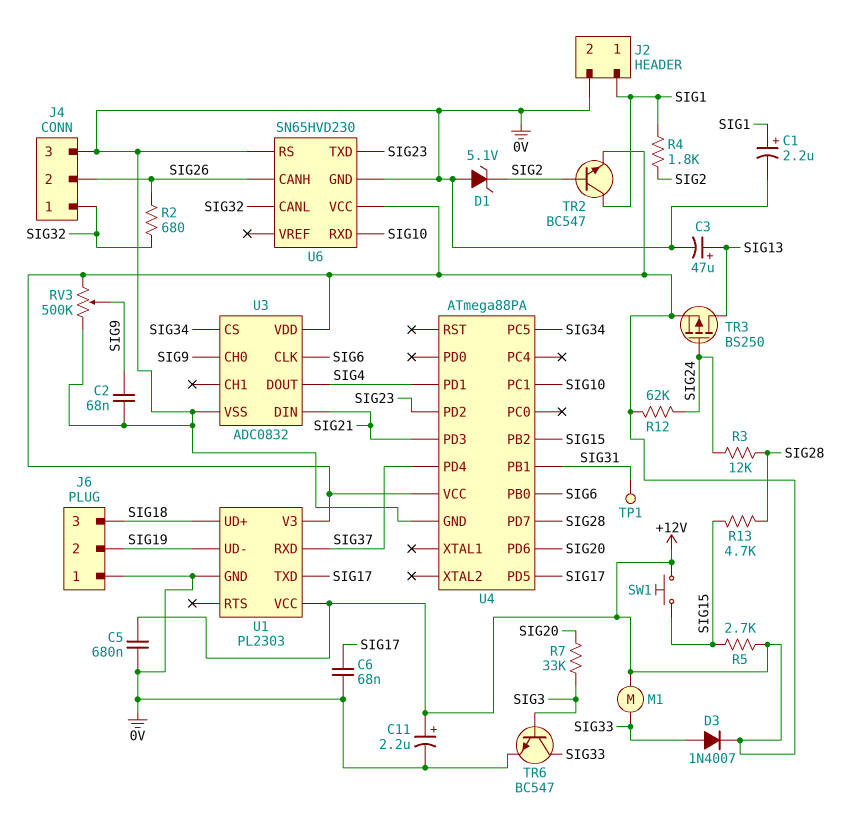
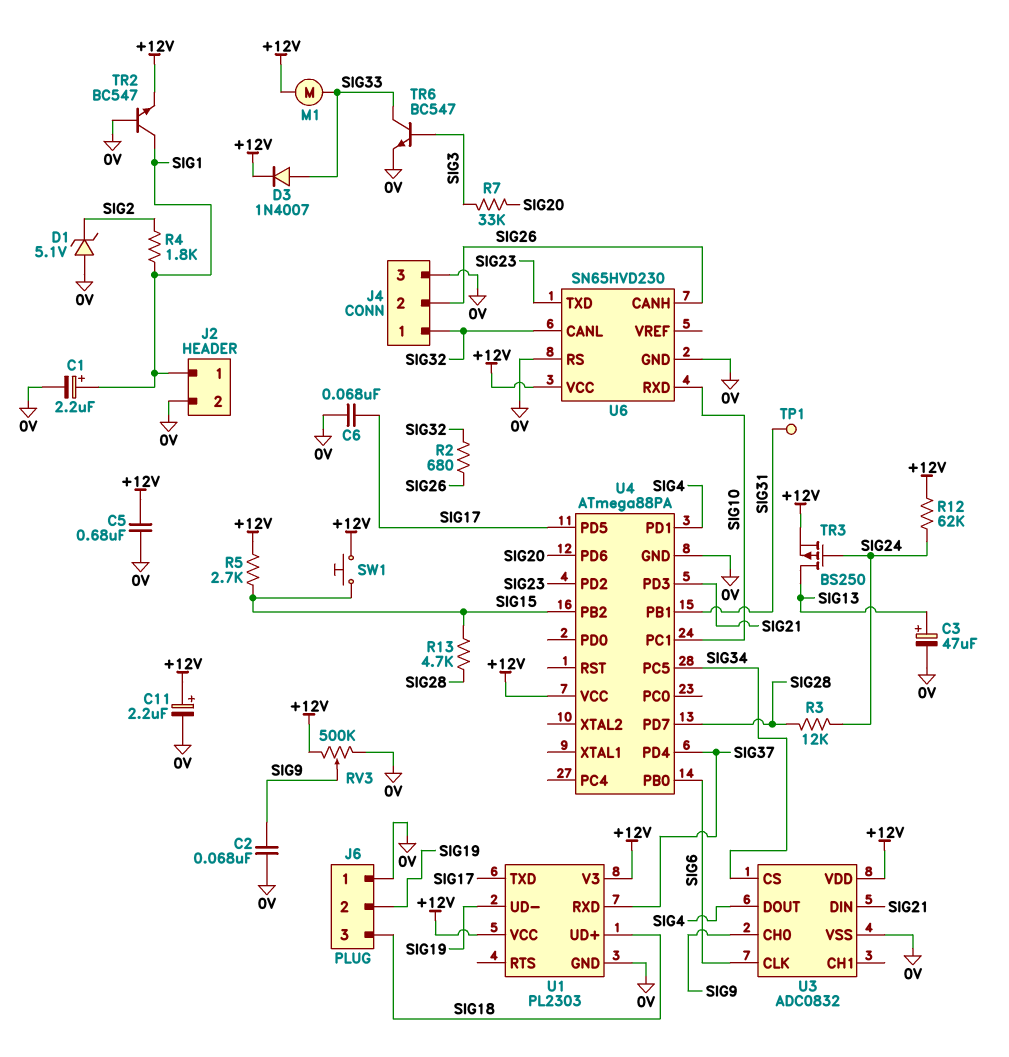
TR2: NPN BC547 (B SIG2, C SIG1, E +12V) -> NPN BC547 (B 0V, C SIG1, E +12V)

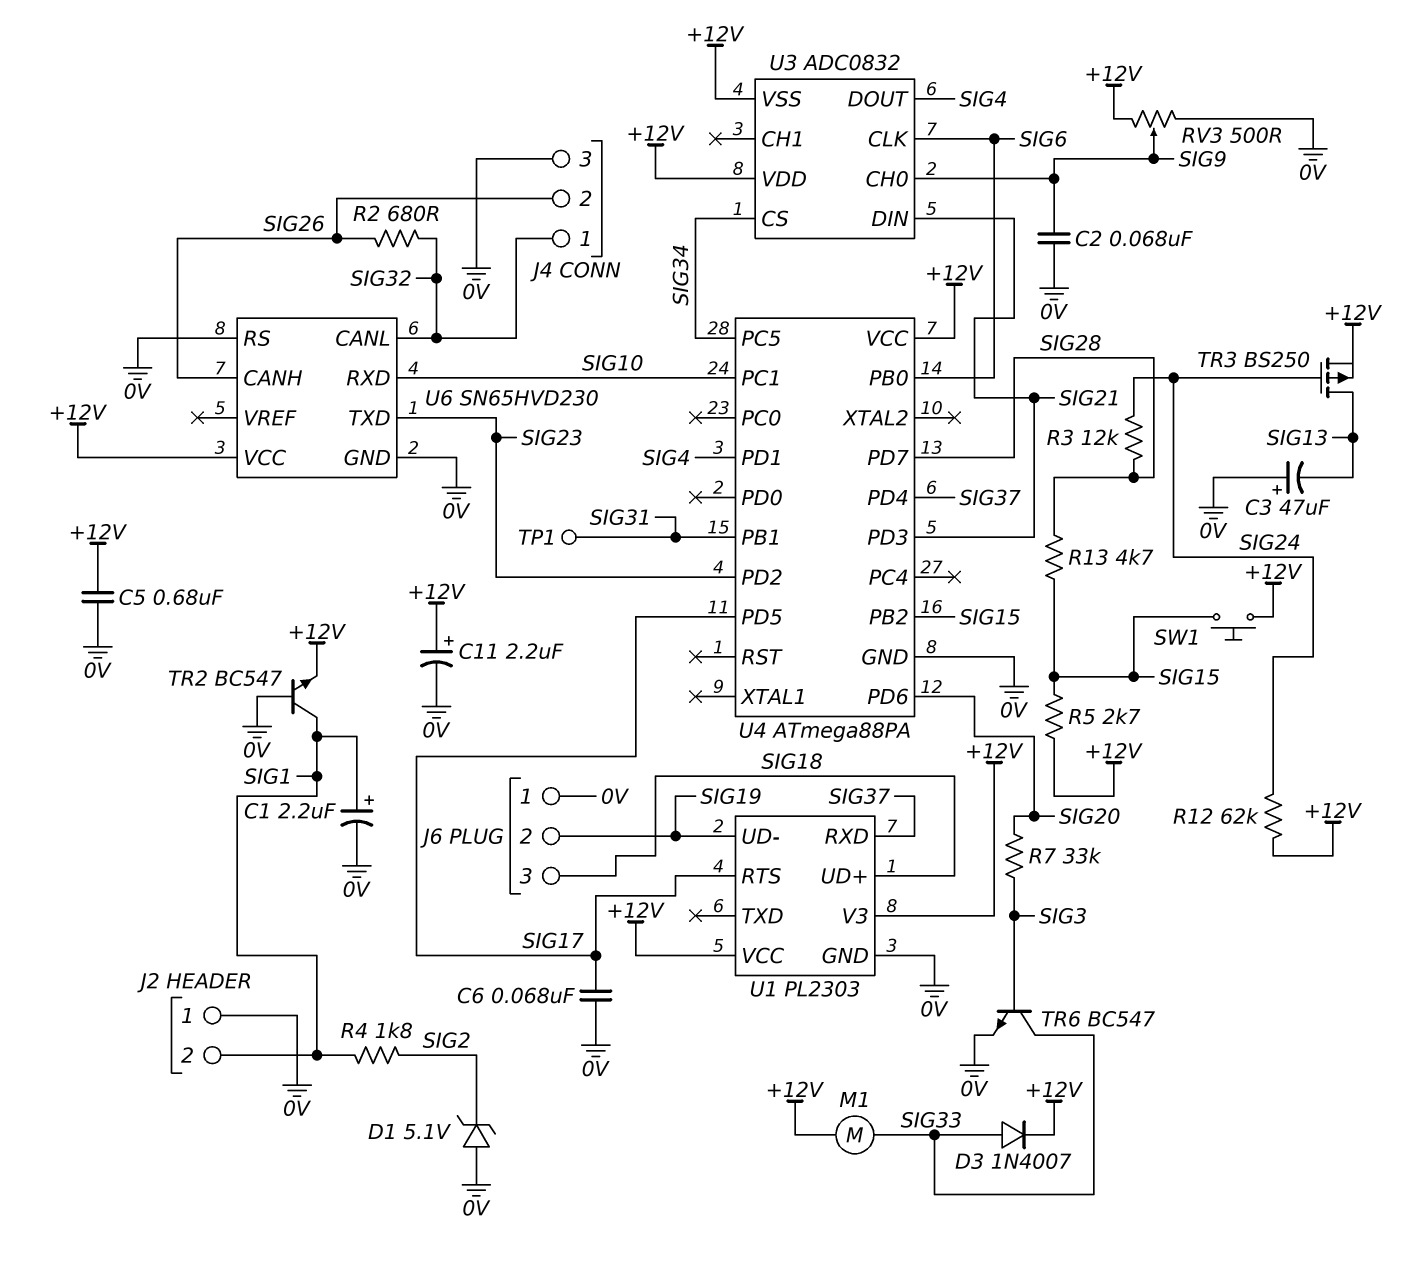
C3: 47uF (plus SIG13, minus 0V) -> 47uF (plus 0V, minus SIG13)
J2 pin 1: SIG1 -> 0V
J2 pin 2: 0V -> SIG1
RV3: 500k (+12V, 0V, wiper SIG9) -> 500 (+12V, 0V, wiper SIG9)
U1 pin RTS: none -> SIG17
U1 pin TXD: SIG17 -> none
U3 pin VSS: 0V -> +12V

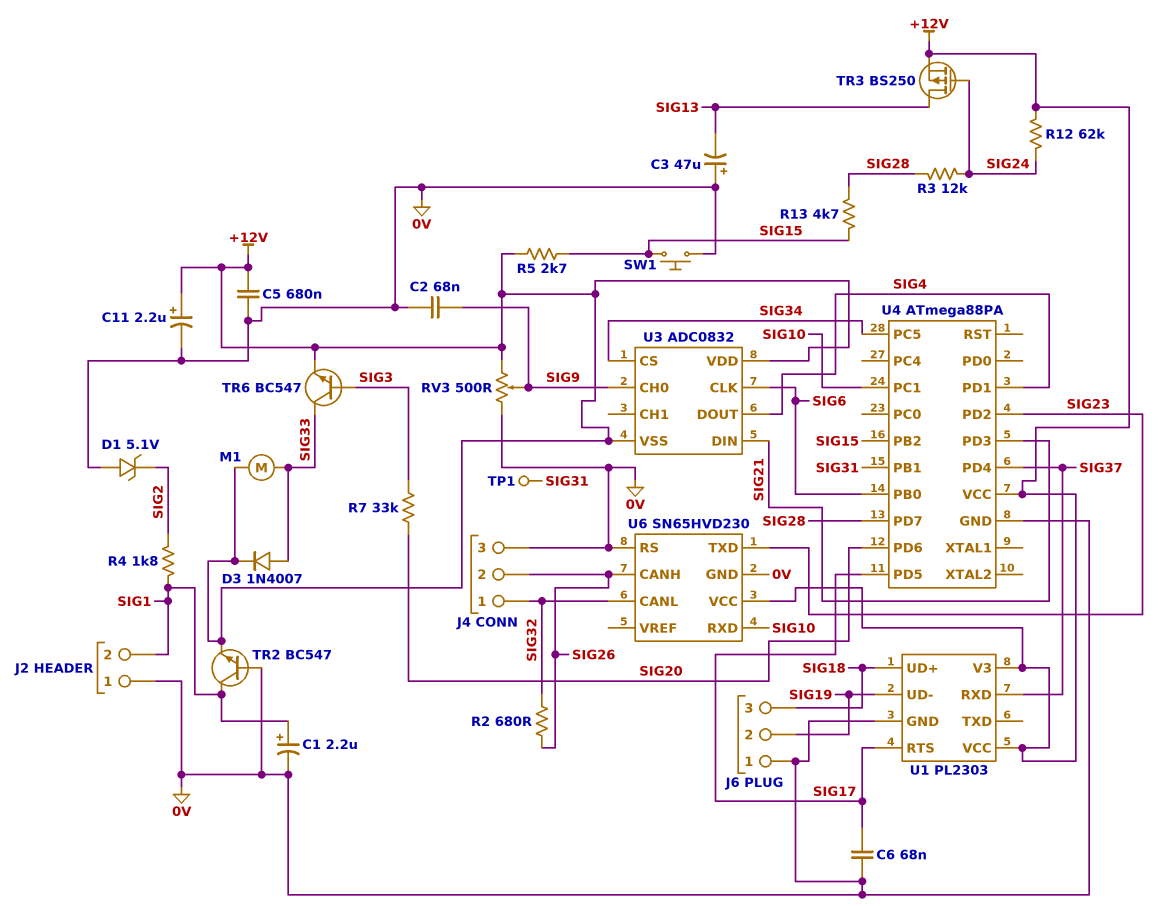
SW1: button (+12V, SIG15) -> button (0V, SIG15)
TR6: NPN BC547 (B SIG3, C SIG33, E 0V) -> NPN BC547 (B SIG3, C SIG33, E +12V)

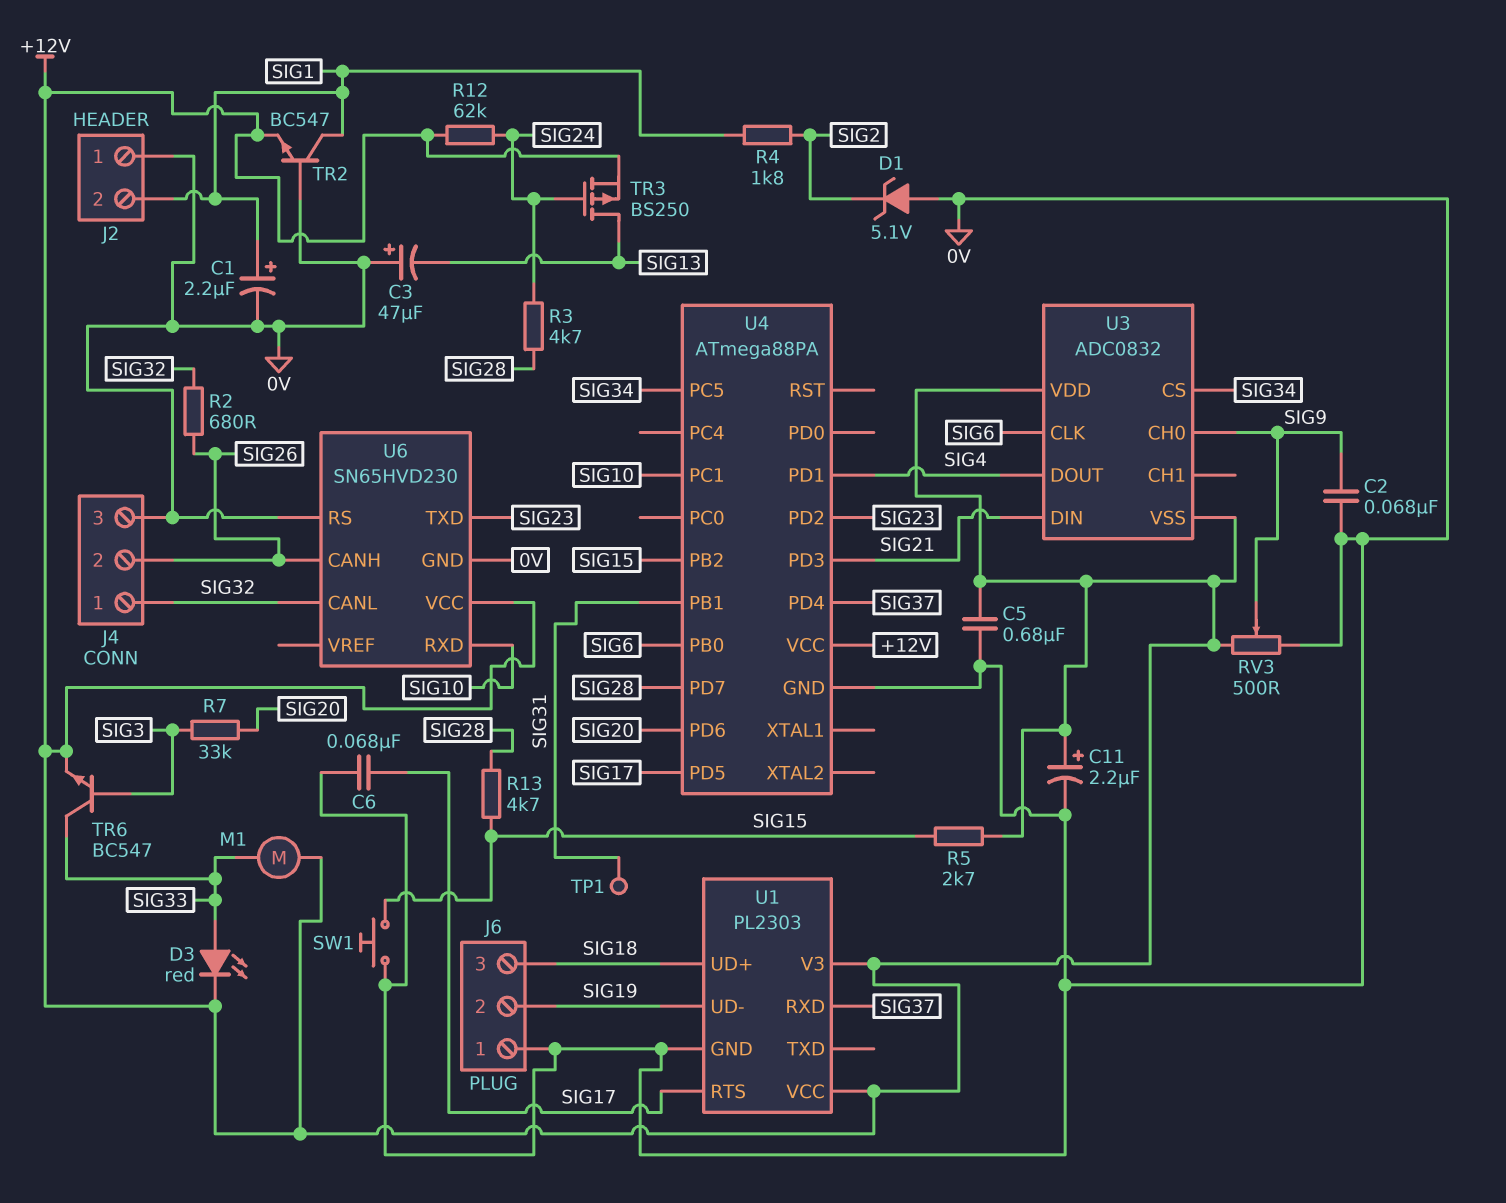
D3: diode 1N4007 (A SIG33, K +12V) -> LED red (A SIG33, K +12V)
R3: 12k (SIG24, SIG28) -> 4.7k (SIG24, SIG28)

